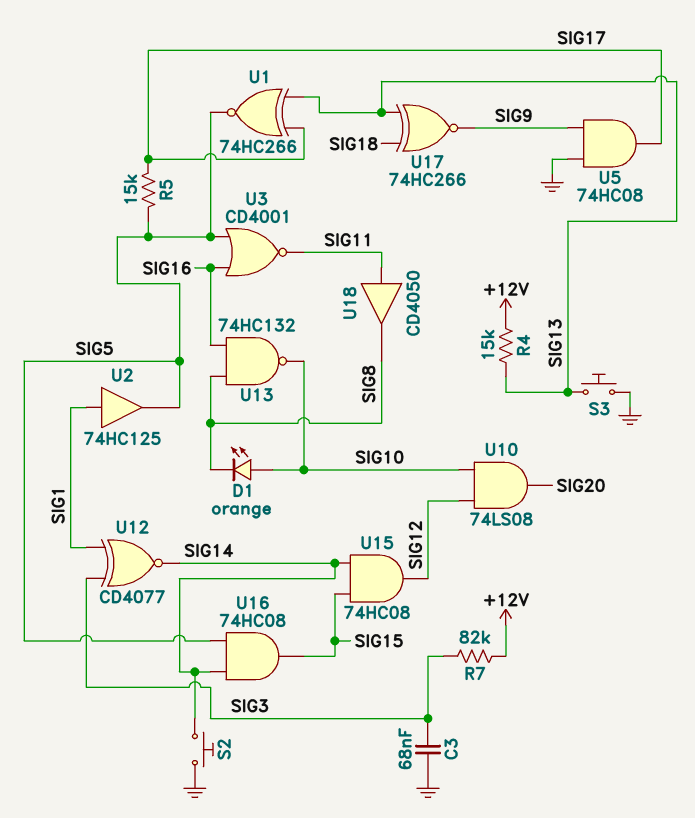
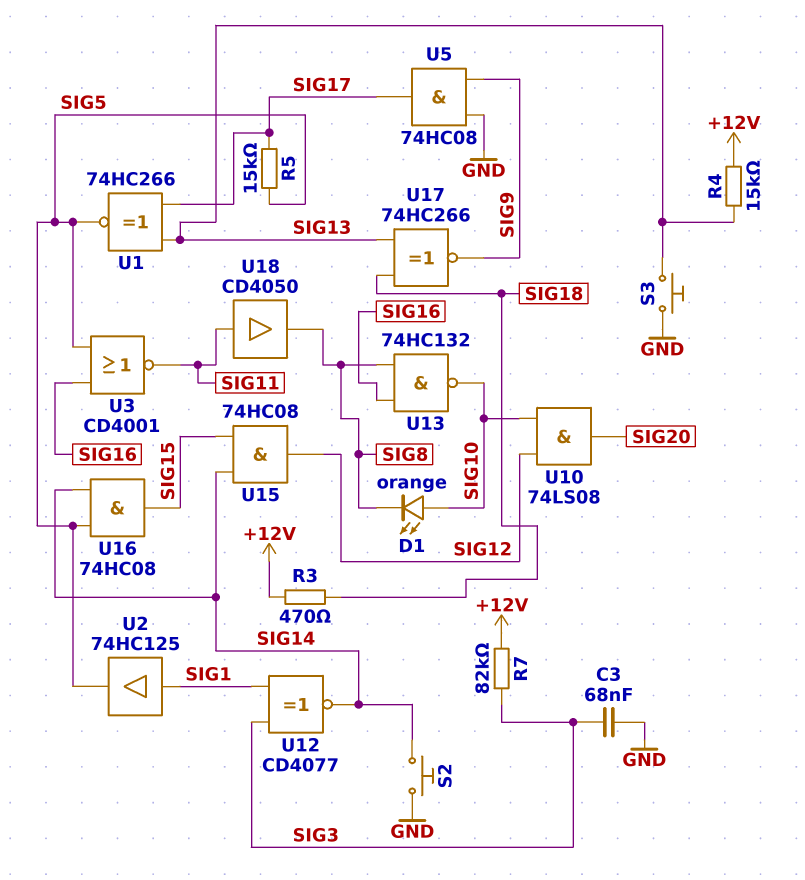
R3: none -> 470 (+12V, SIG18)

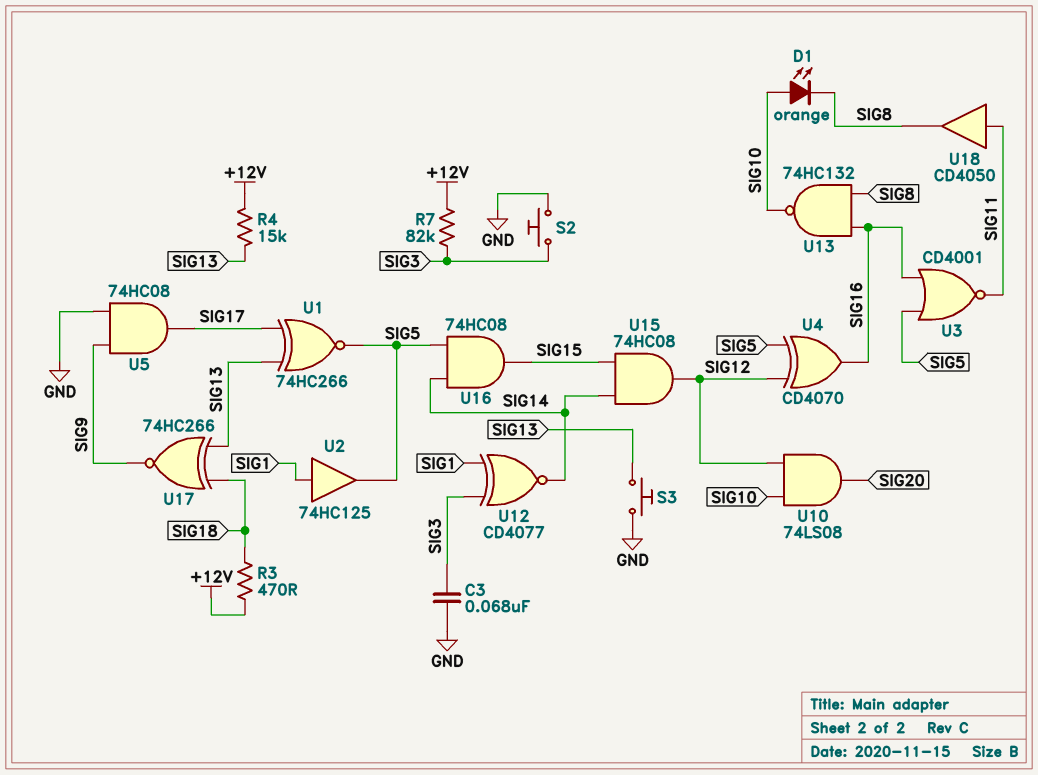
R5: 15k (SIG5, SIG17) -> none
S2: button (GND, SIG14) -> button (GND, SIG3)
U4: none -> XOR CD4070 (in SIG5, in SIG12, out SIG16)

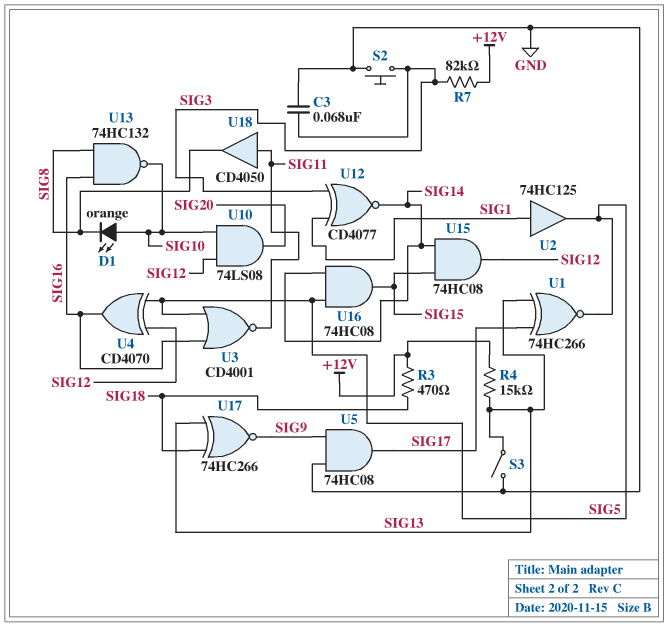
S3: button (GND, SIG13) -> switch (GND, SIG13)

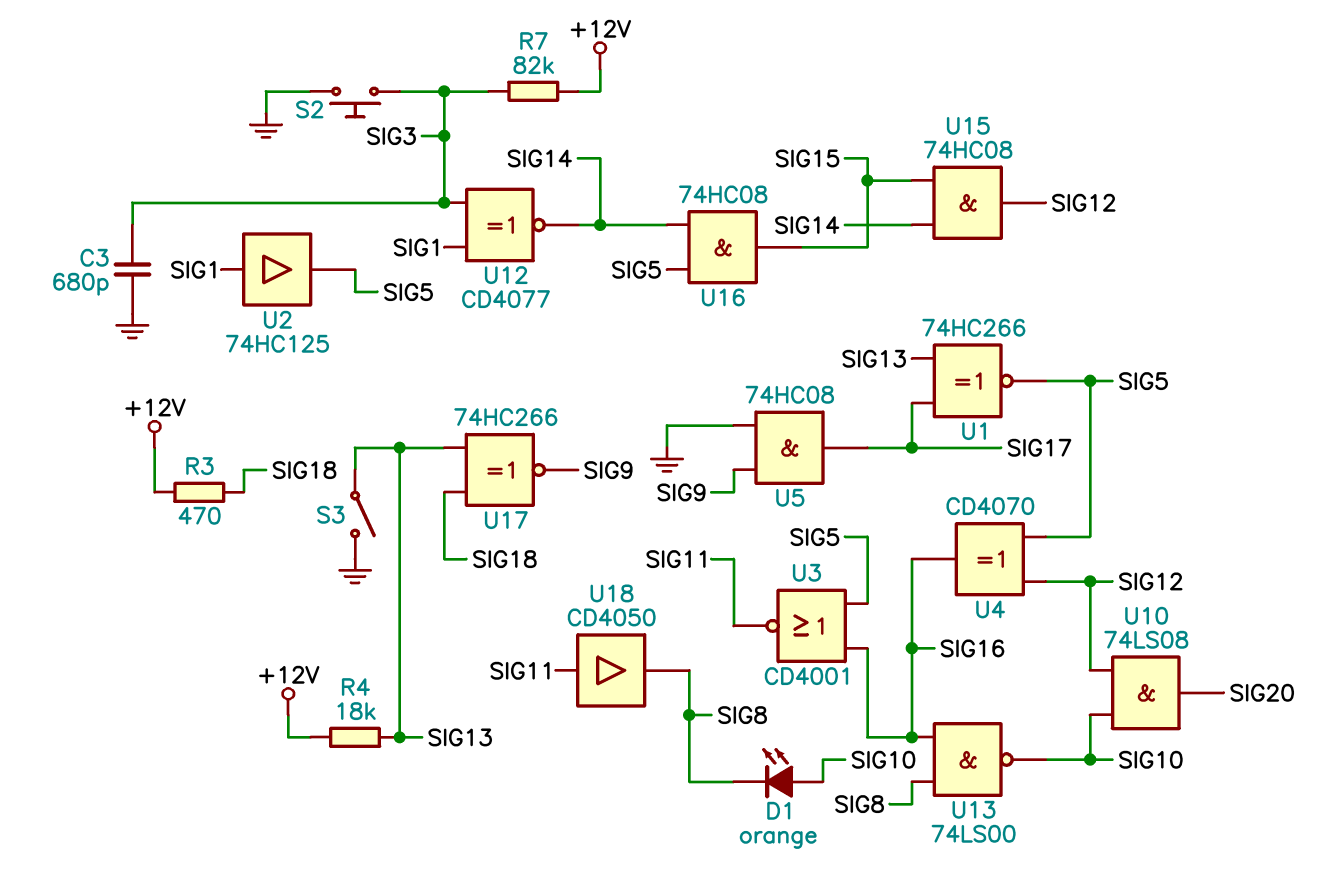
C3: 68nF (GND, SIG3) -> 680pF (GND, SIG3)
R4: 15k (+12V, SIG13) -> 18k (+12V, SIG13)
U13: NAND 74HC132 (in SIG8, in SIG16, out SIG10) -> NAND 74LS00 (in SIG8, in SIG16, out SIG10)

